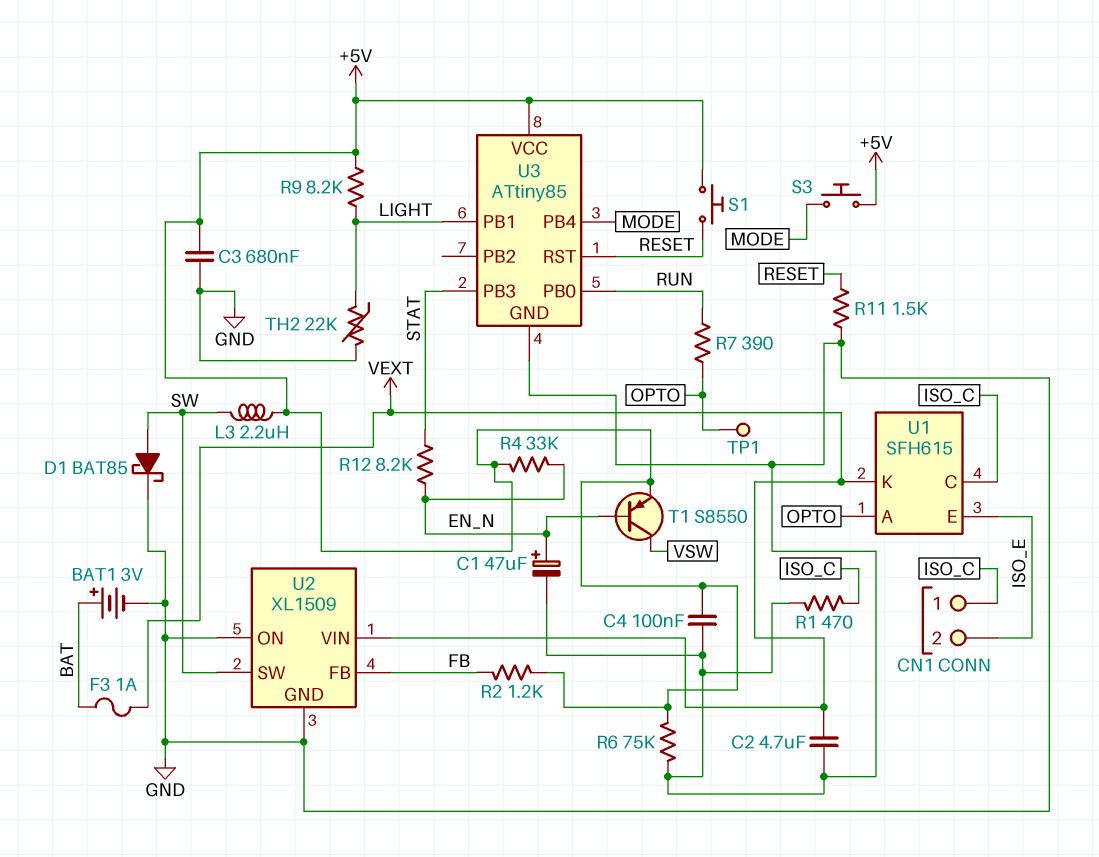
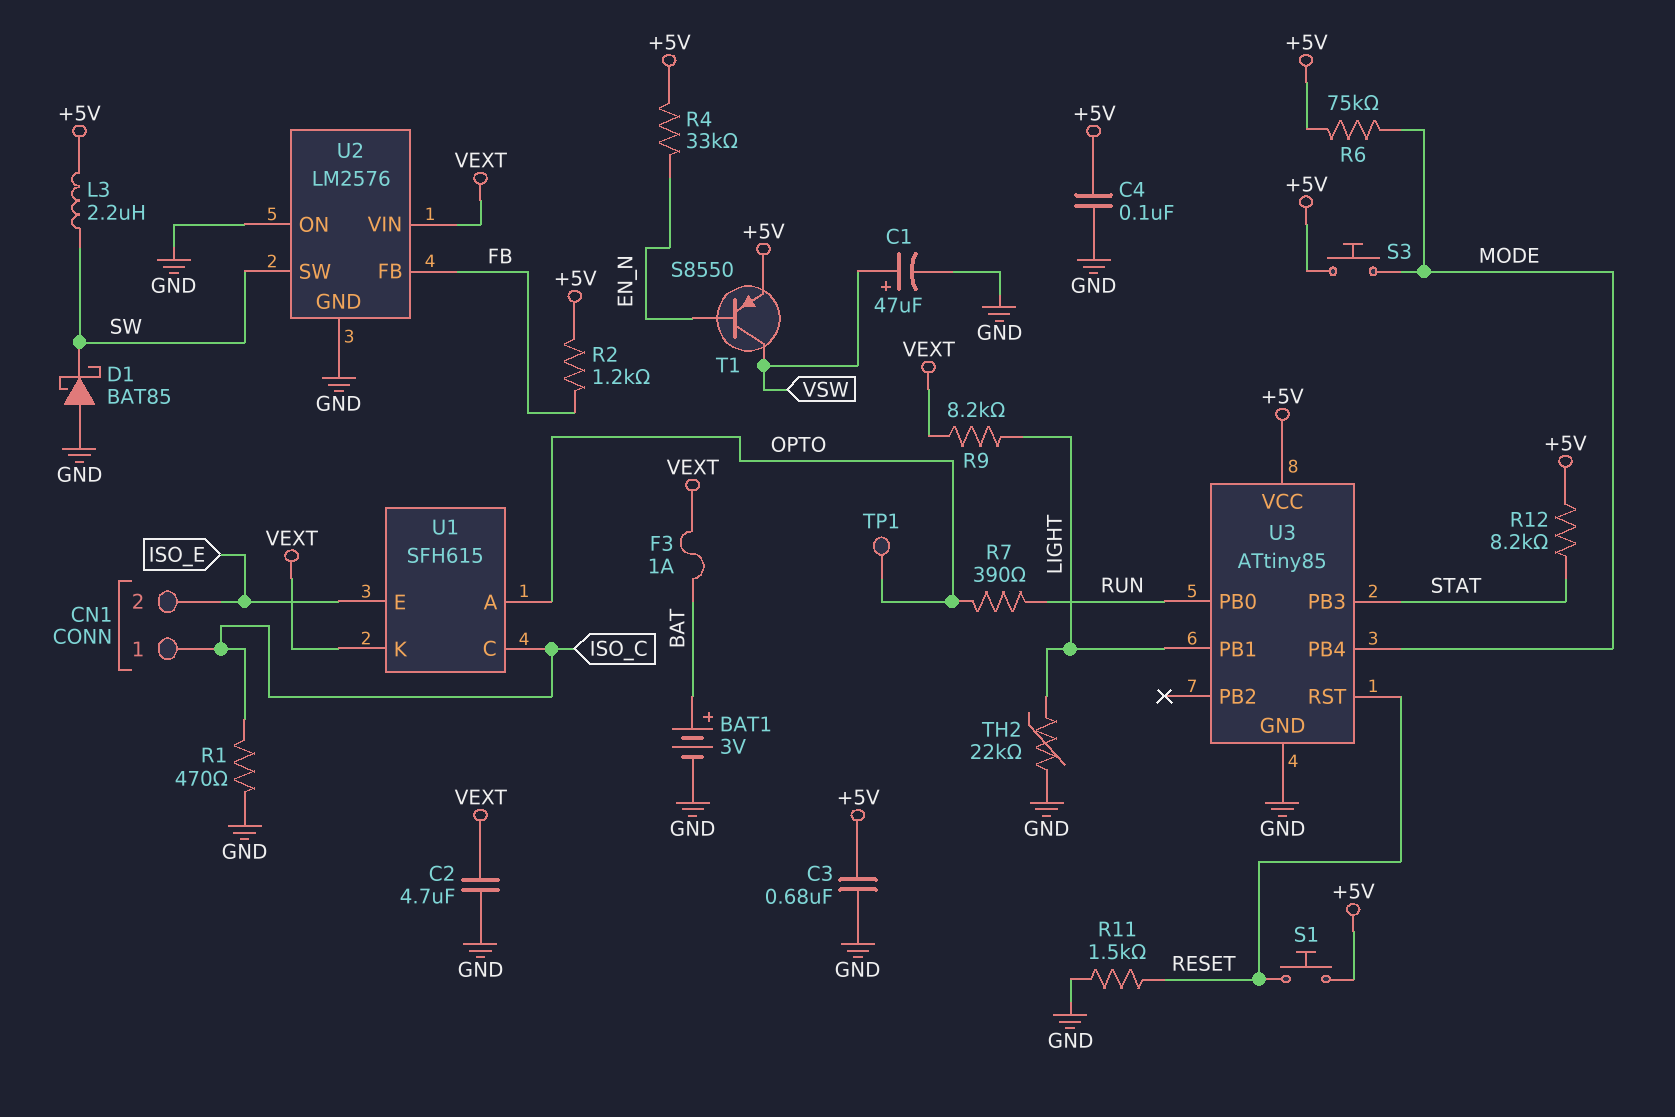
C1: 47uF (plus EN_N, minus GND) -> 47uF (plus VSW, minus GND)
D1: schottky BAT85 (A SW, K GND) -> schottky BAT85 (A GND, K SW)
R6: 75k (+5V, GND) -> 75k (+5V, MODE)
R9: 8.2k (+5V, LIGHT) -> 8.2k (LIGHT, VEXT)
R12: 8.2k (EN_N, STAT) -> 8.2k (+5V, STAT)
U2: XL1509 -> LM2576

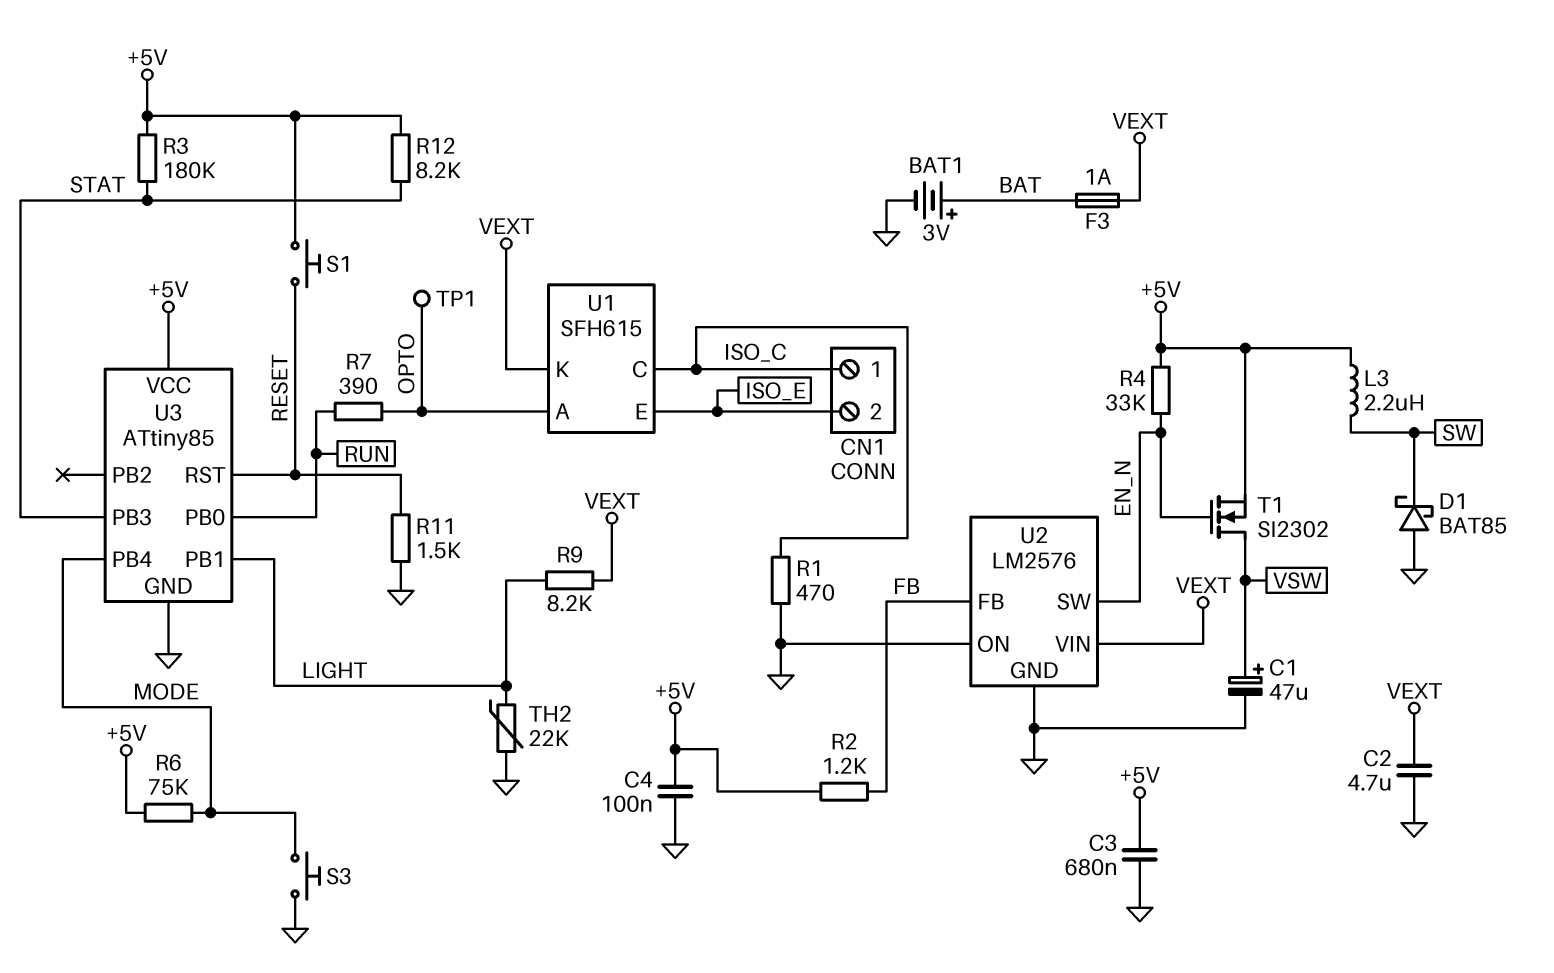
R3: none -> 180k (+5V, STAT)
S3: button (+5V, MODE) -> button (GND, MODE)
T1: PNP S8550 (B EN_N, C VSW, E +5V) -> NMOS SI2302 (G EN_N, D VSW, S +5V)
U2 pin SW: SW -> EN_N

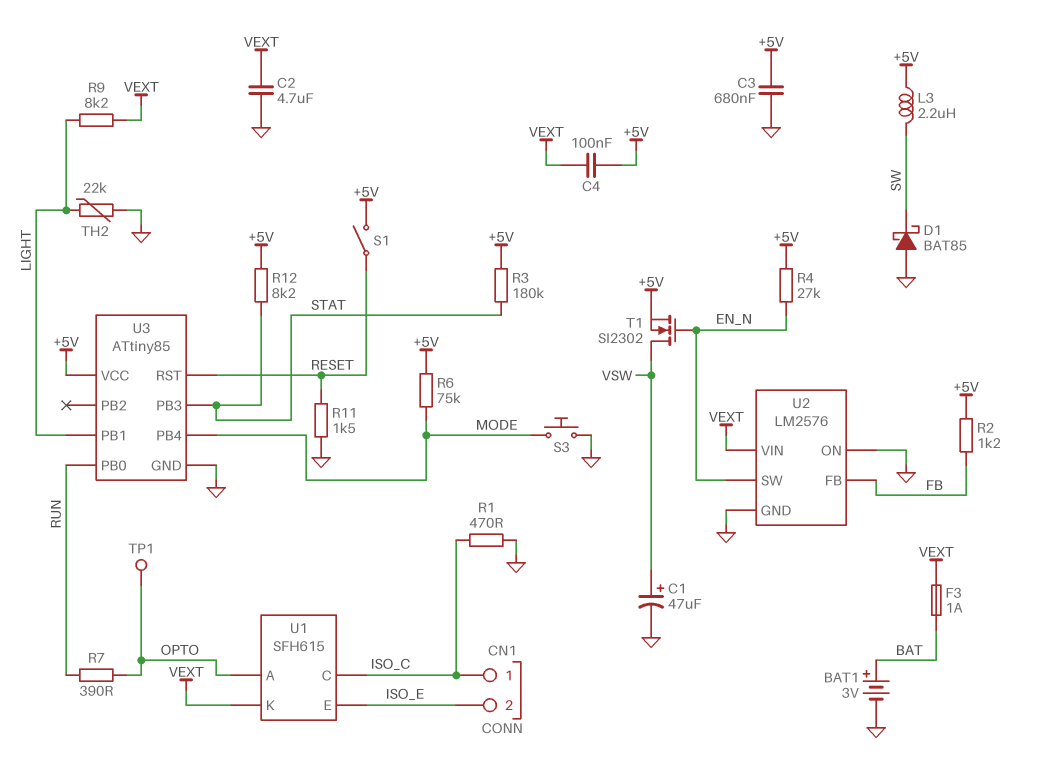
C4: 100nF (+5V, GND) -> 100nF (+5V, VEXT)
R4: 33k (+5V, EN_N) -> 27k (+5V, EN_N)
S1: button (+5V, RESET) -> switch (+5V, RESET)

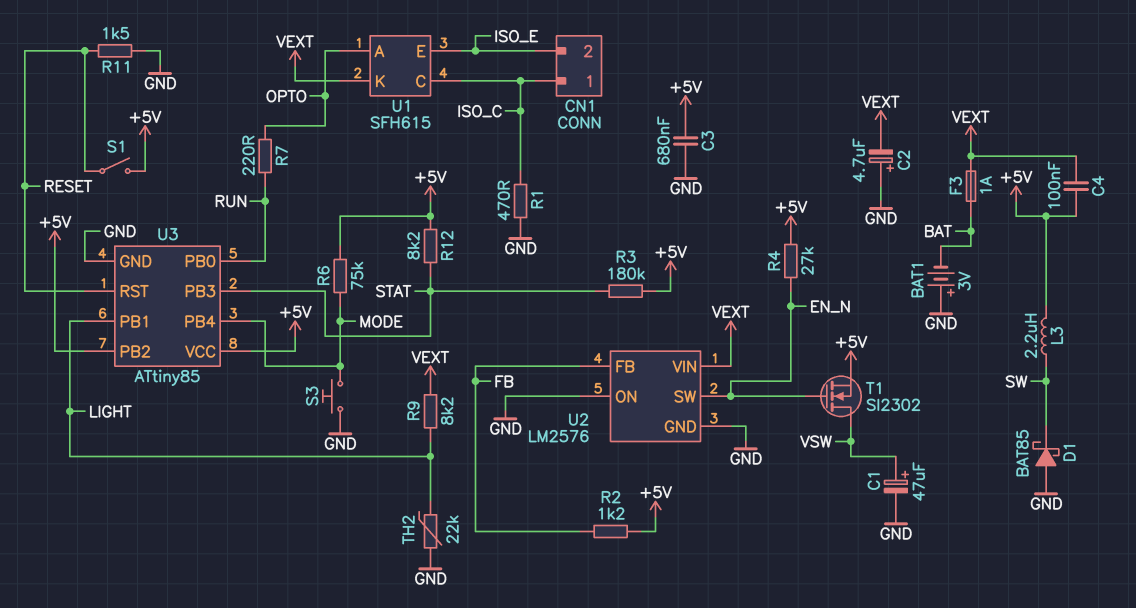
BAT1: 3V (plus BAT, minus GND) -> 3V (plus GND, minus BAT)
C2: 4.7uF (GND, VEXT) -> 4.7uF (plus GND, minus VEXT)
R7: 390 (OPTO, RUN) -> 220 (OPTO, RUN)
TP1: test point (OPTO) -> none
U3 pin PB2: none -> +5V

